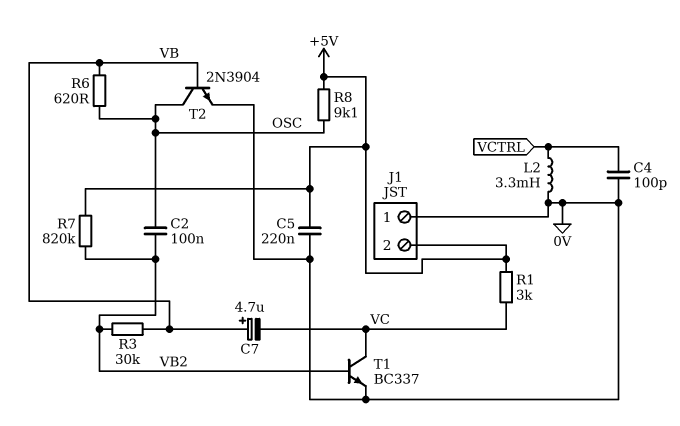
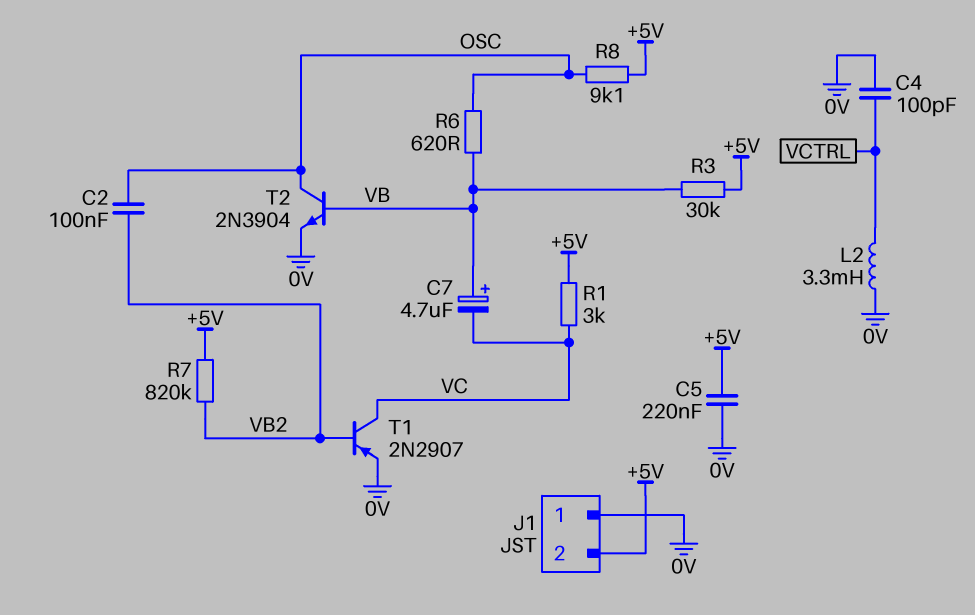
R3: 30k (VB, VB2) -> 30k (+5V, VB)
T1: NPN BC337 (B VB2, C VC, E 0V) -> PNP 2N2907 (B VB2, C VC, E 0V)

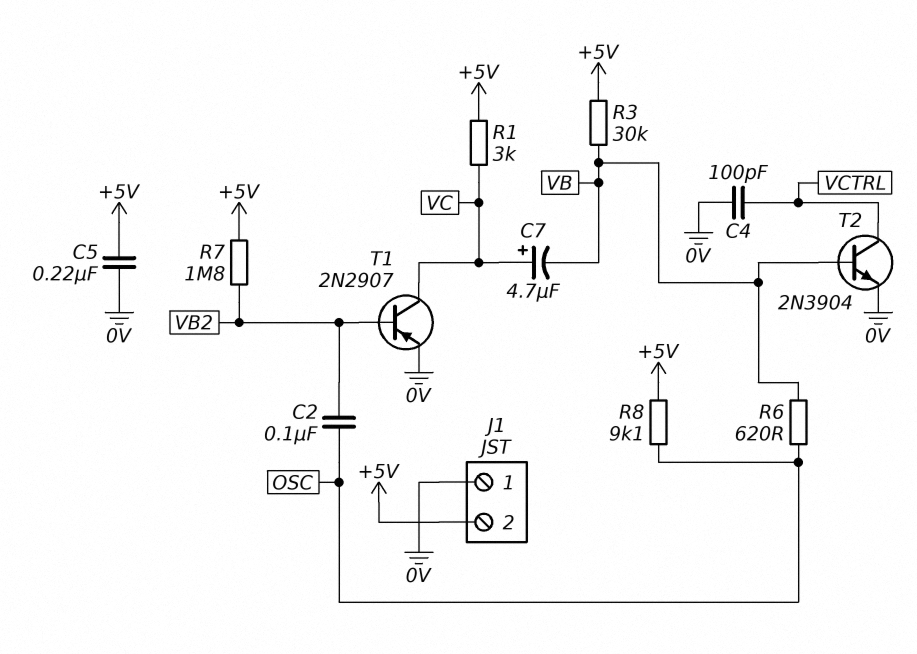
C7: 4.7uF (plus VB, minus VC) -> 4.7uF (plus VC, minus VB)
L2: 3.3mH (0V, VCTRL) -> none
R7: 820k (+5V, VB2) -> 1.8M (+5V, VB2)
T2: NPN 2N3904 (B VB, C OSC, E 0V) -> NPN 2N3904 (B VB, C VCTRL, E 0V)

